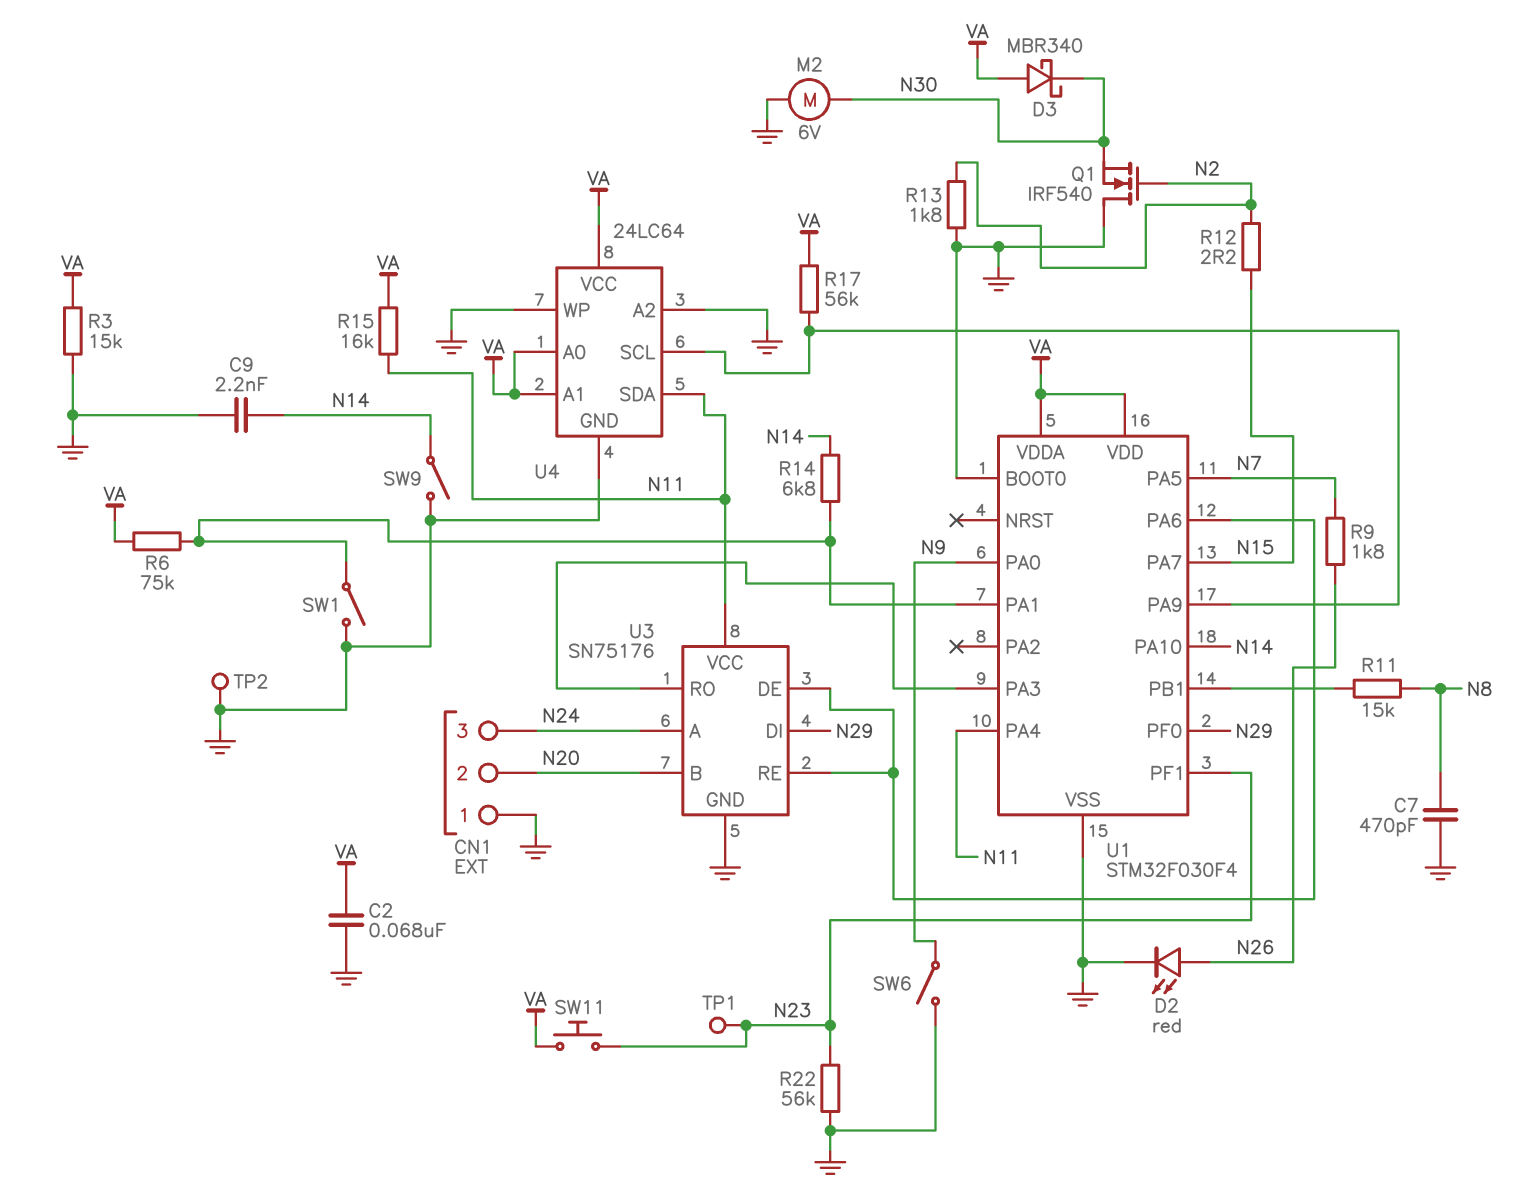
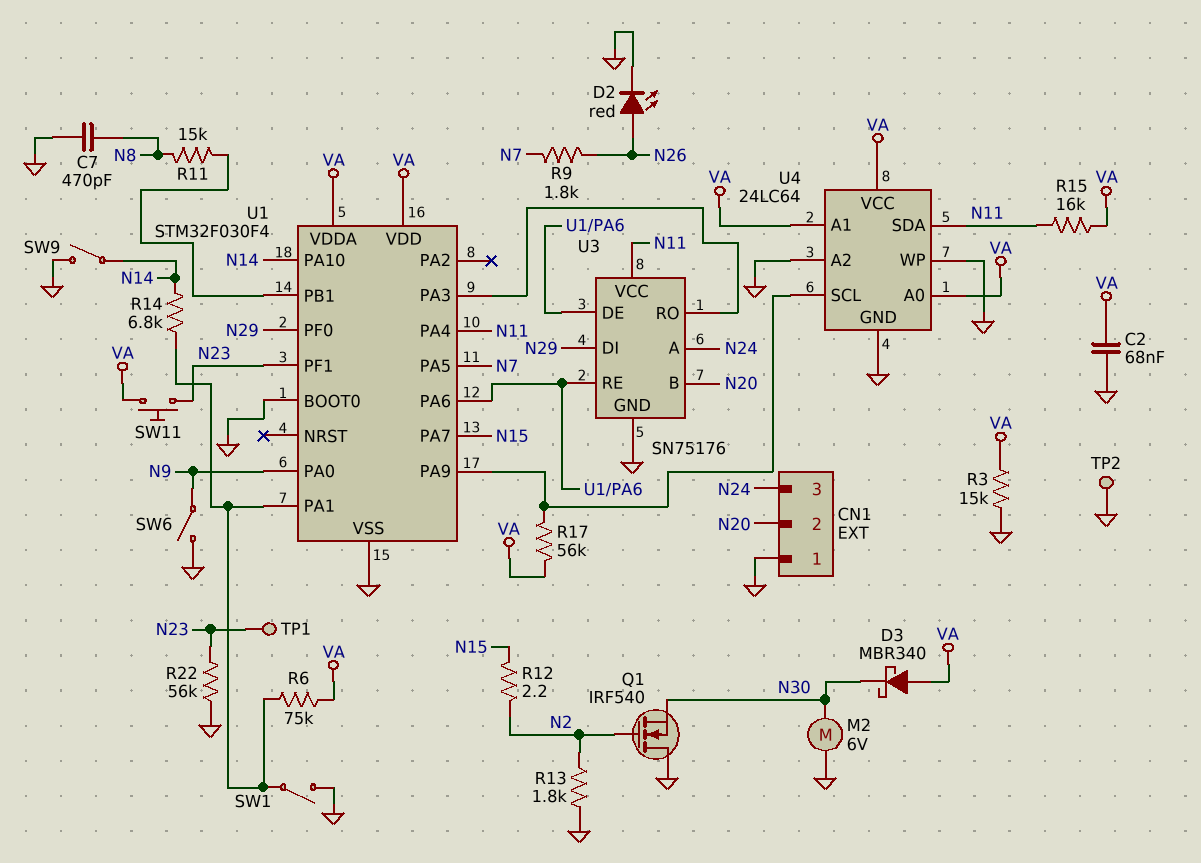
C9: 2.2nF (GND, N14) -> none

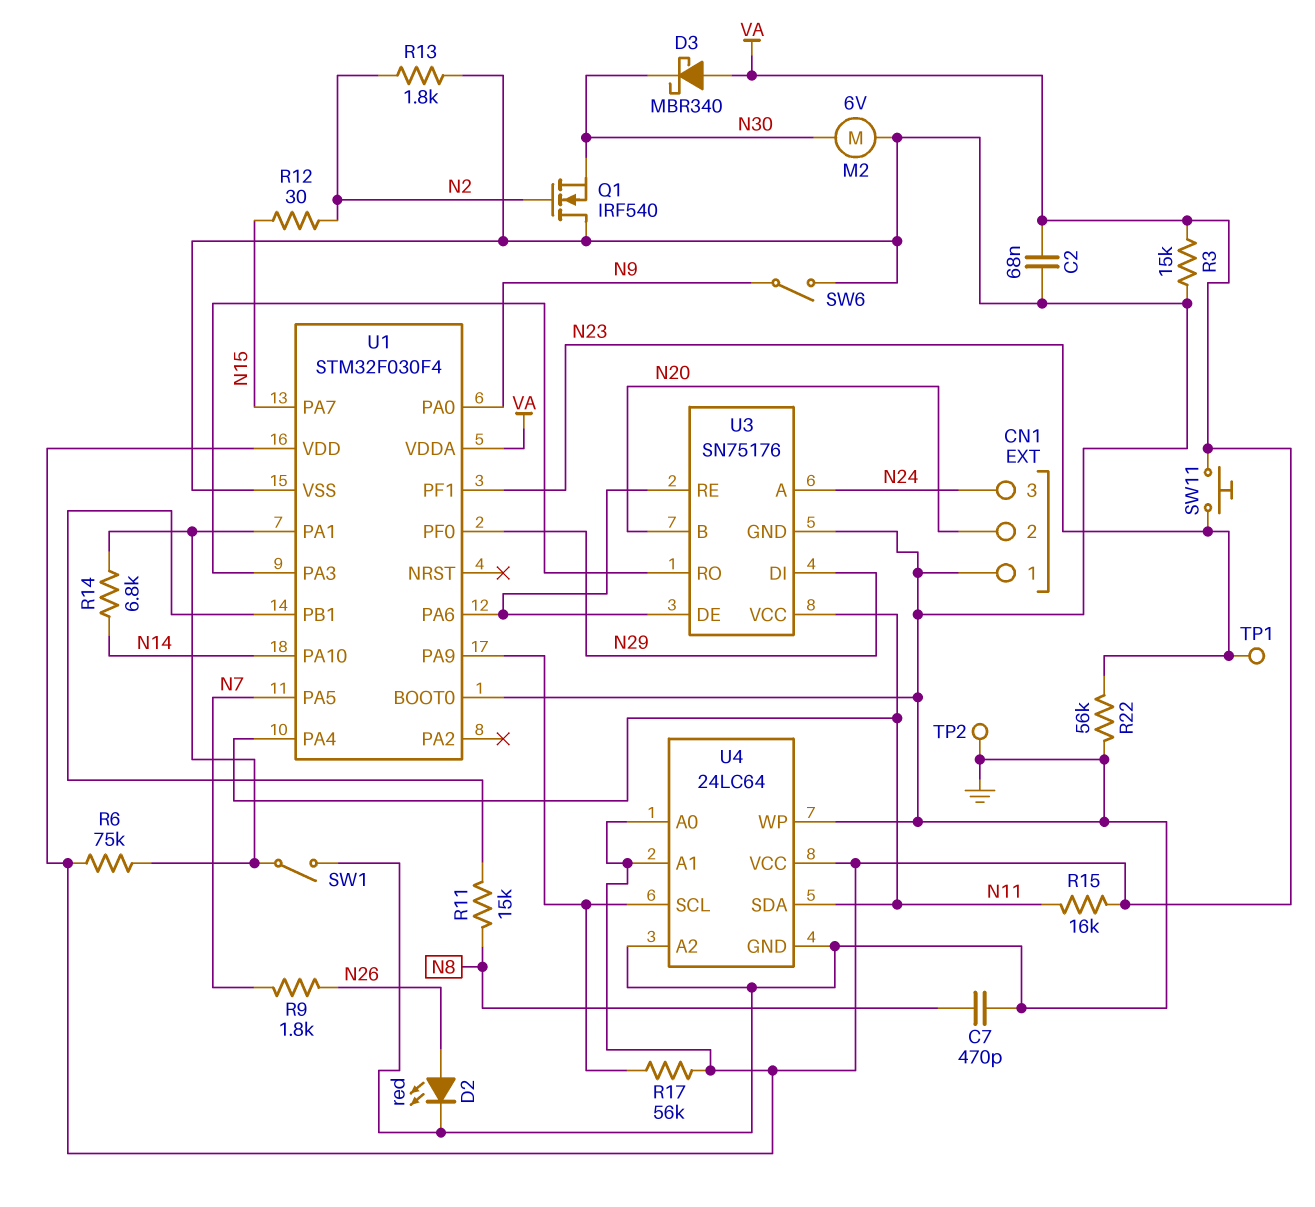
R12: 2.2 (N2, N15) -> 30 (N2, N15)
SW9: switch (GND, N14) -> none

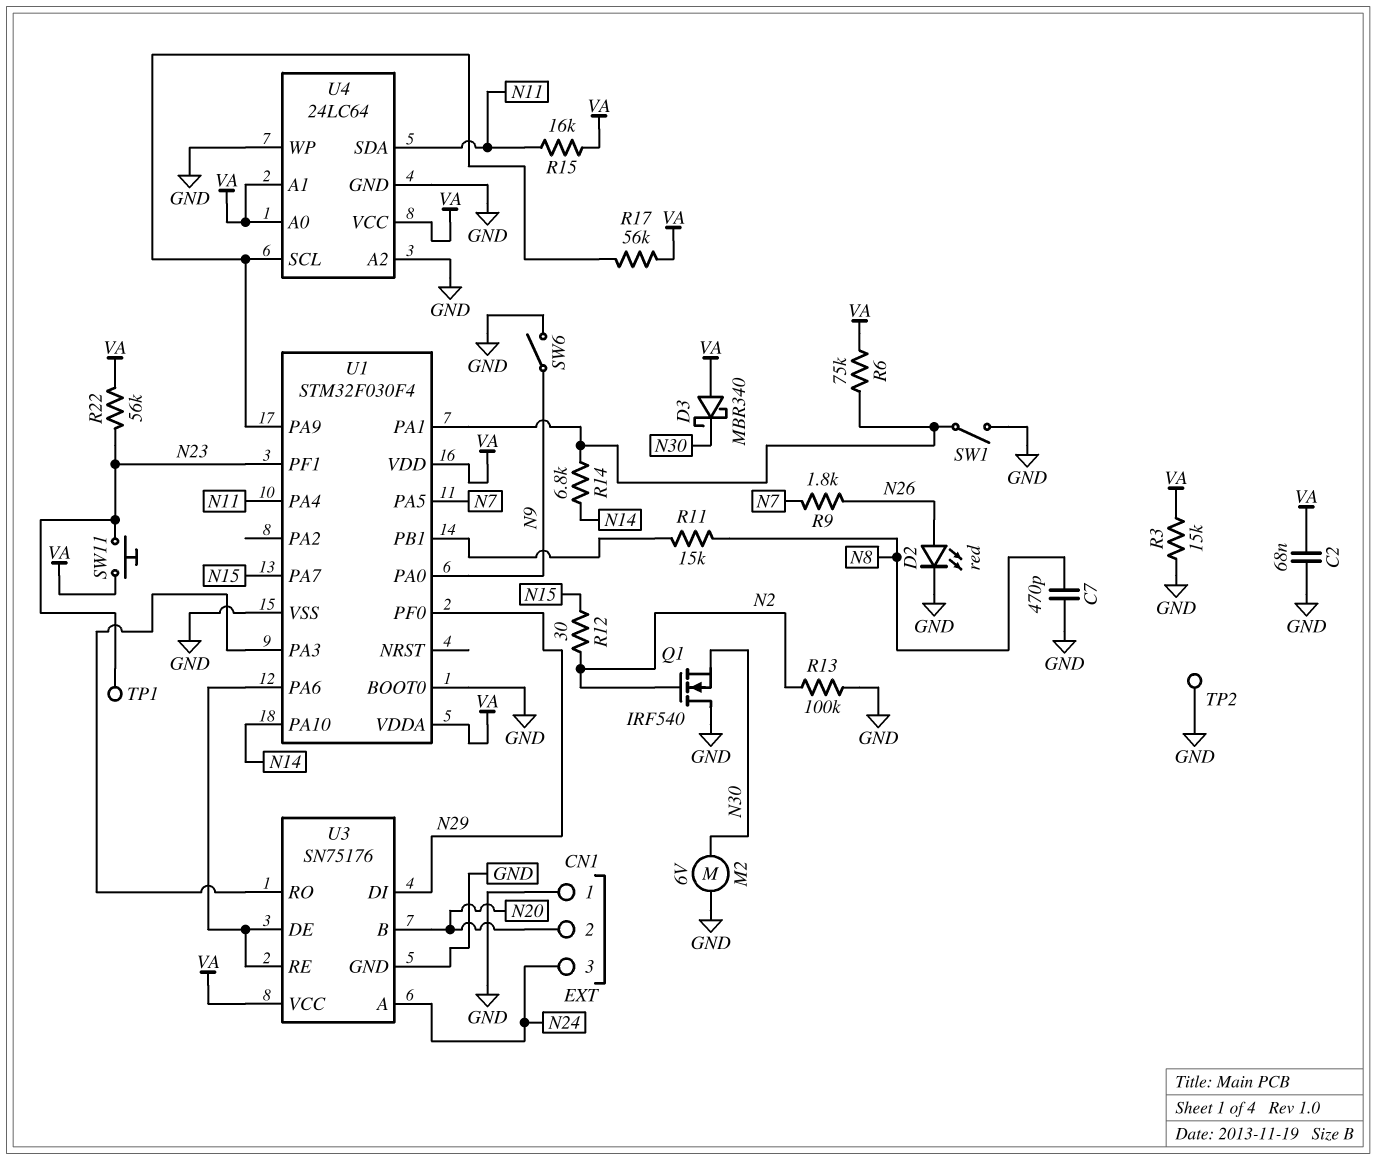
R13: 1.8k (GND, N2) -> 100k (GND, N2)
R22: 56k (GND, N23) -> 56k (N23, VA)
U3 pin VCC: N11 -> VA

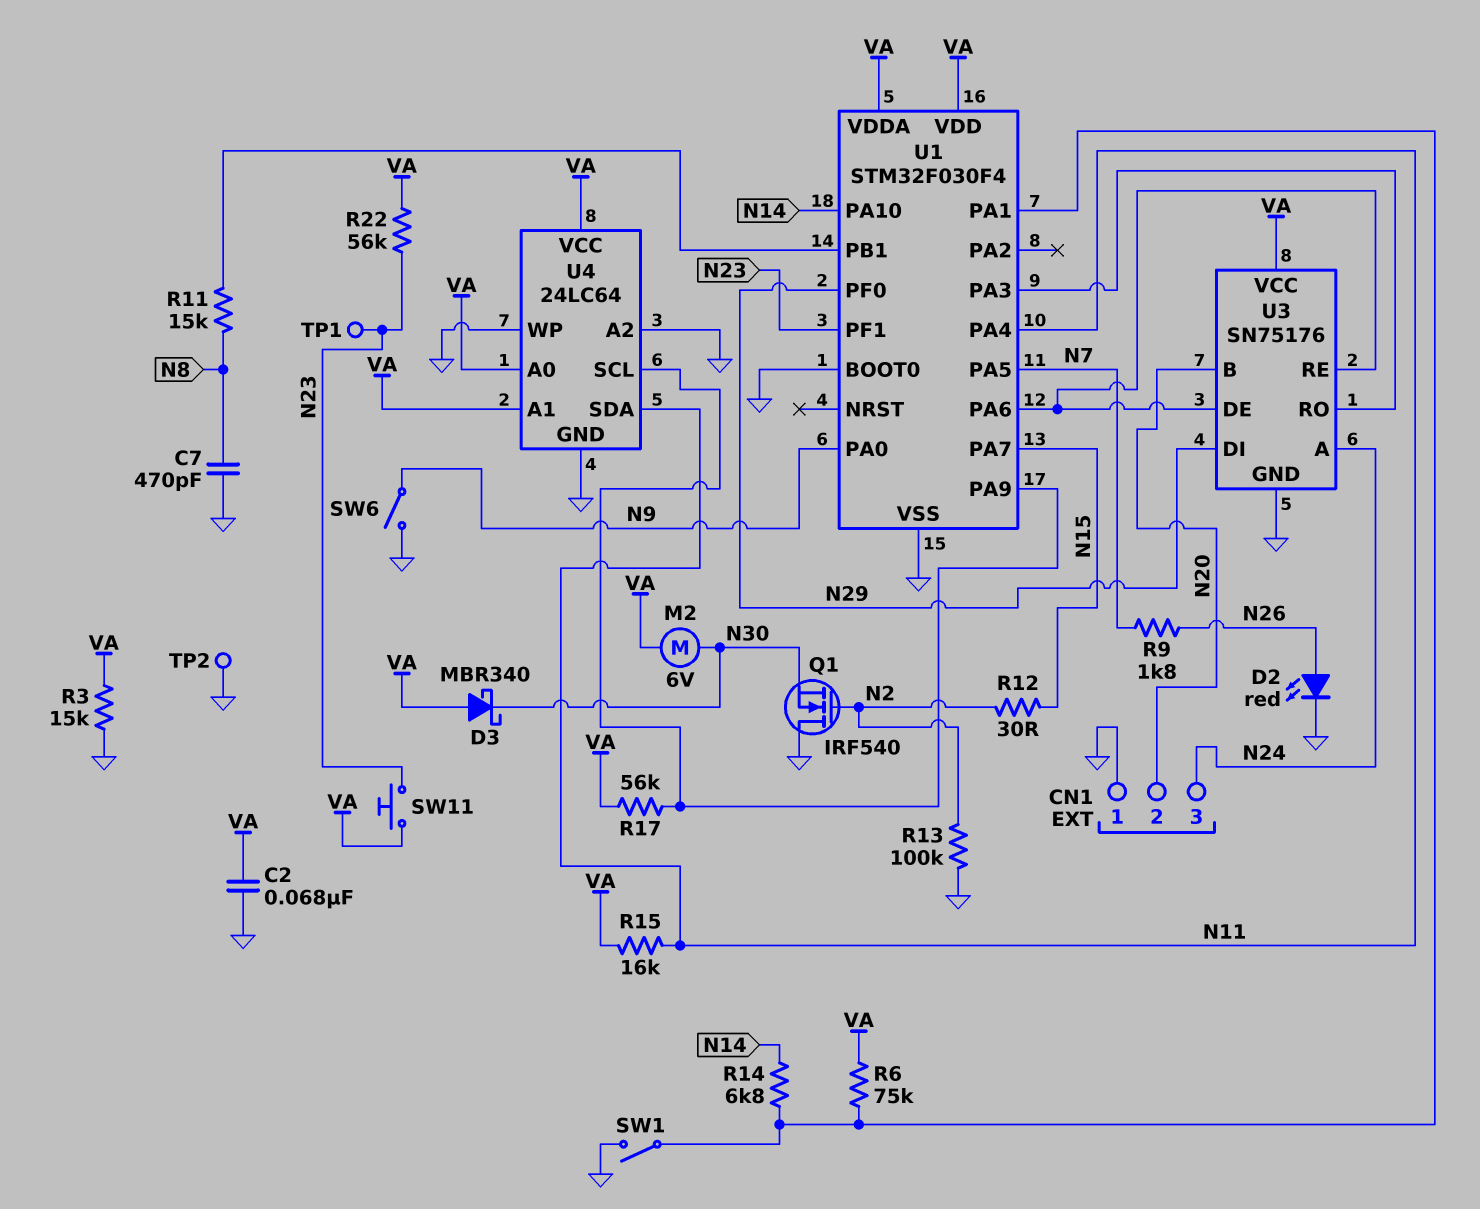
M2: motor 6V (GND, N30) -> motor 6V (N30, VA)

